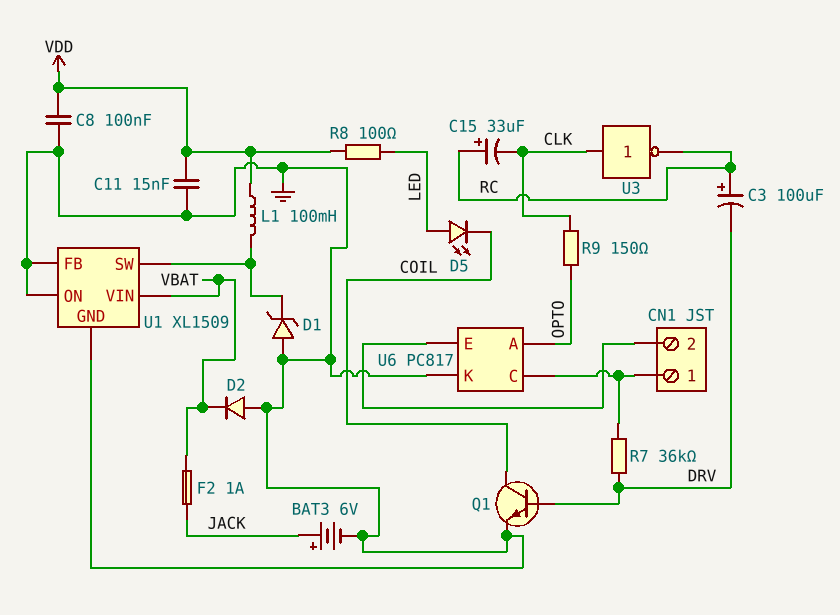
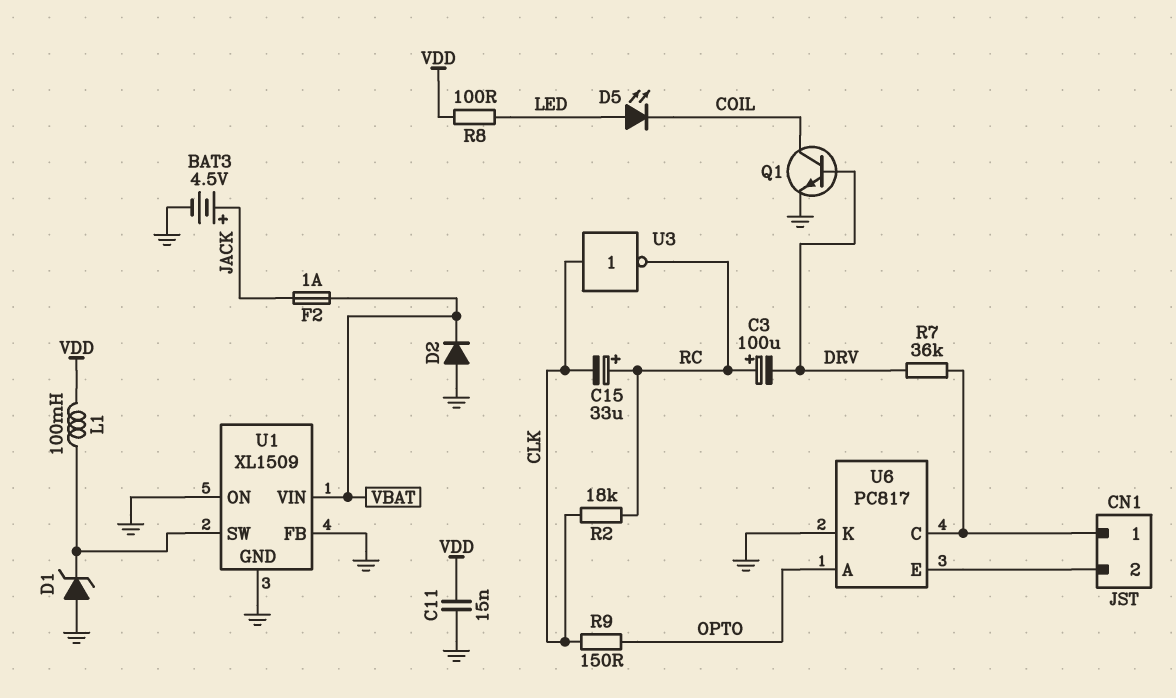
BAT3: 6V (plus JACK, minus GND) -> 4.5V (plus JACK, minus GND)
C8: 100nF (GND, VDD) -> none
R2: none -> 18k (CLK, RC)

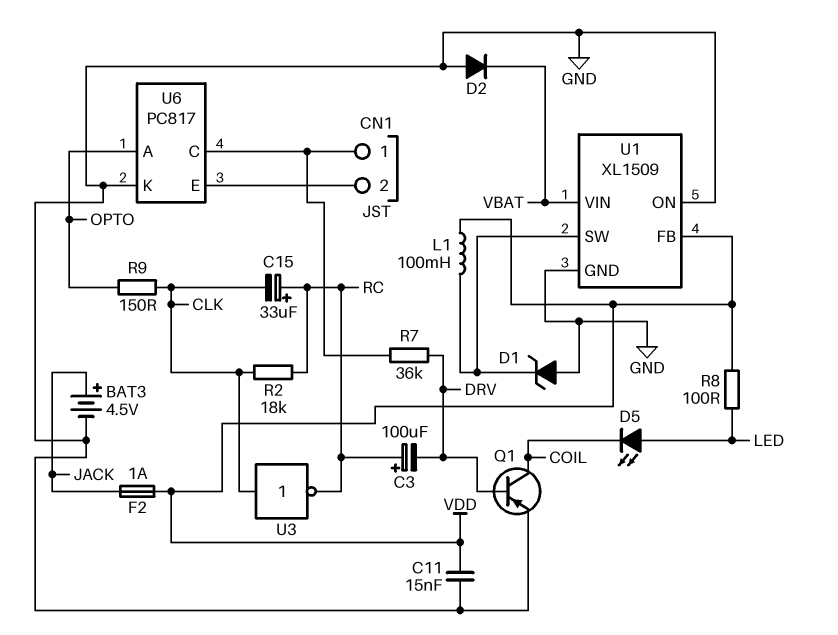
F2: 1A (JACK, VBAT) -> 1A (JACK, VDD)
Q1: NPN (B DRV, C COIL, E GND) -> PNP (B DRV, C COIL, E GND)
U1 pin FB: GND -> VDD

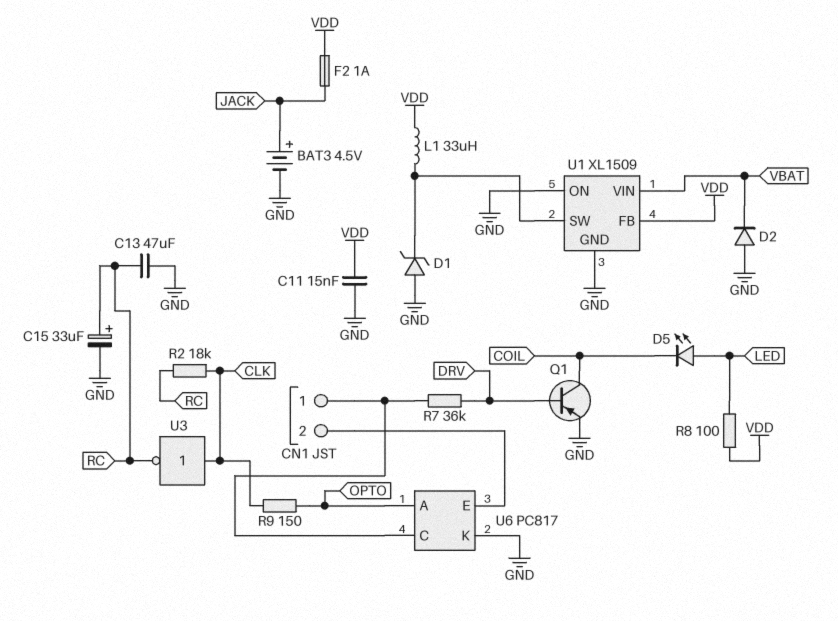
C3: 100uF (plus RC, minus DRV) -> none
C13: none -> 47uF (GND, RC)
C15: 33uF (plus RC, minus CLK) -> 33uF (plus RC, minus GND)
L1: 100mH (U1/SW, VDD) -> 33uH (U1/SW, VDD)

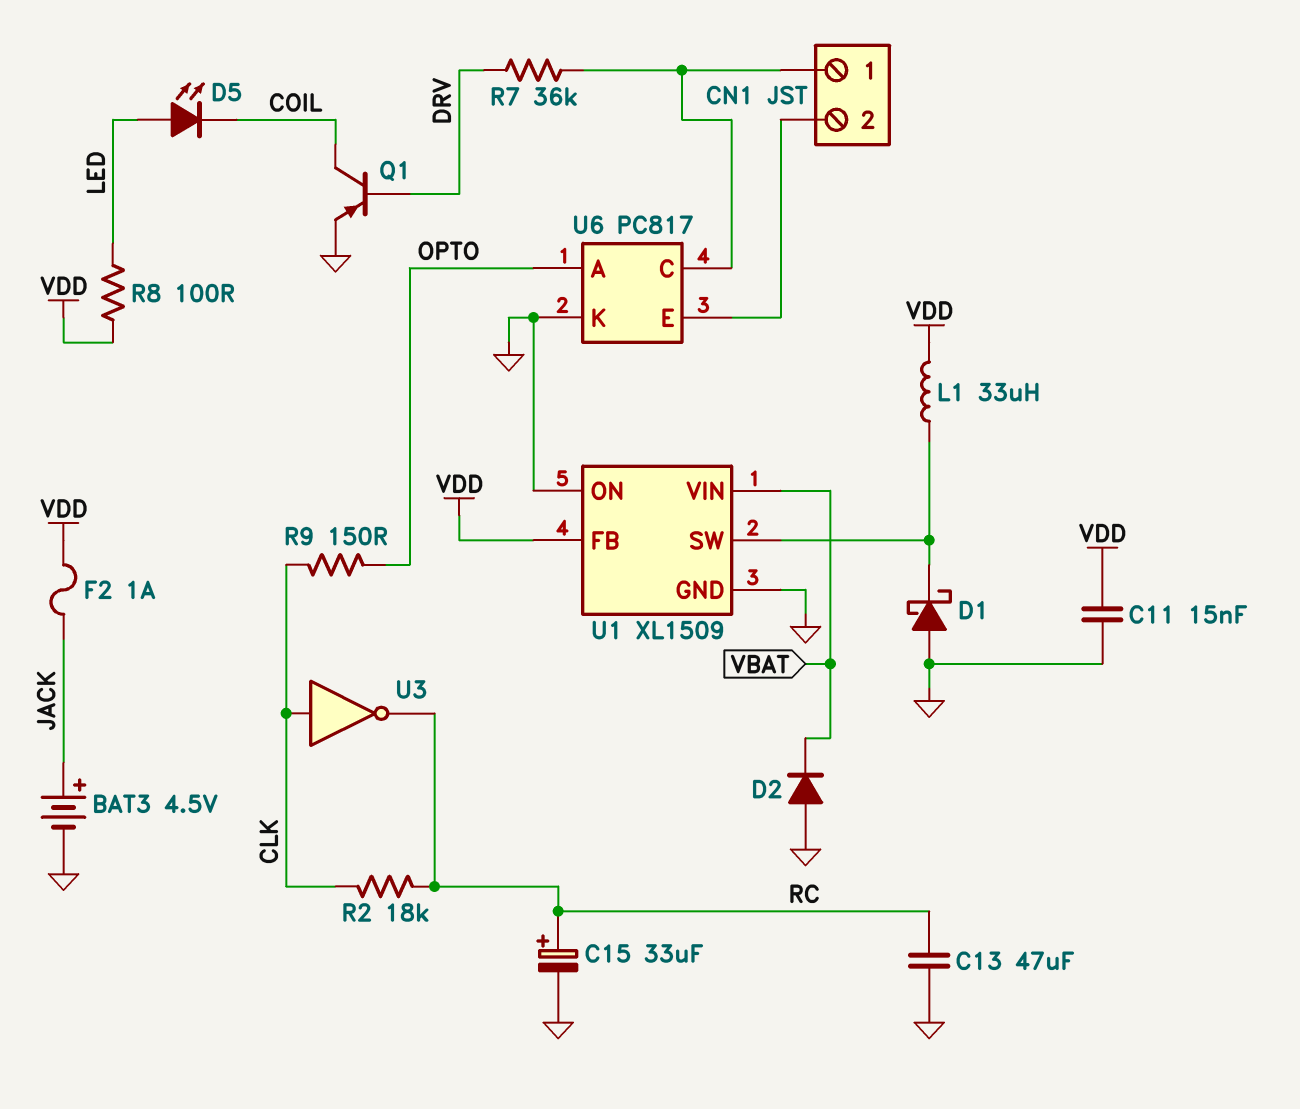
D1: zener (A GND, K U1/SW) -> schottky (A GND, K U1/SW)

